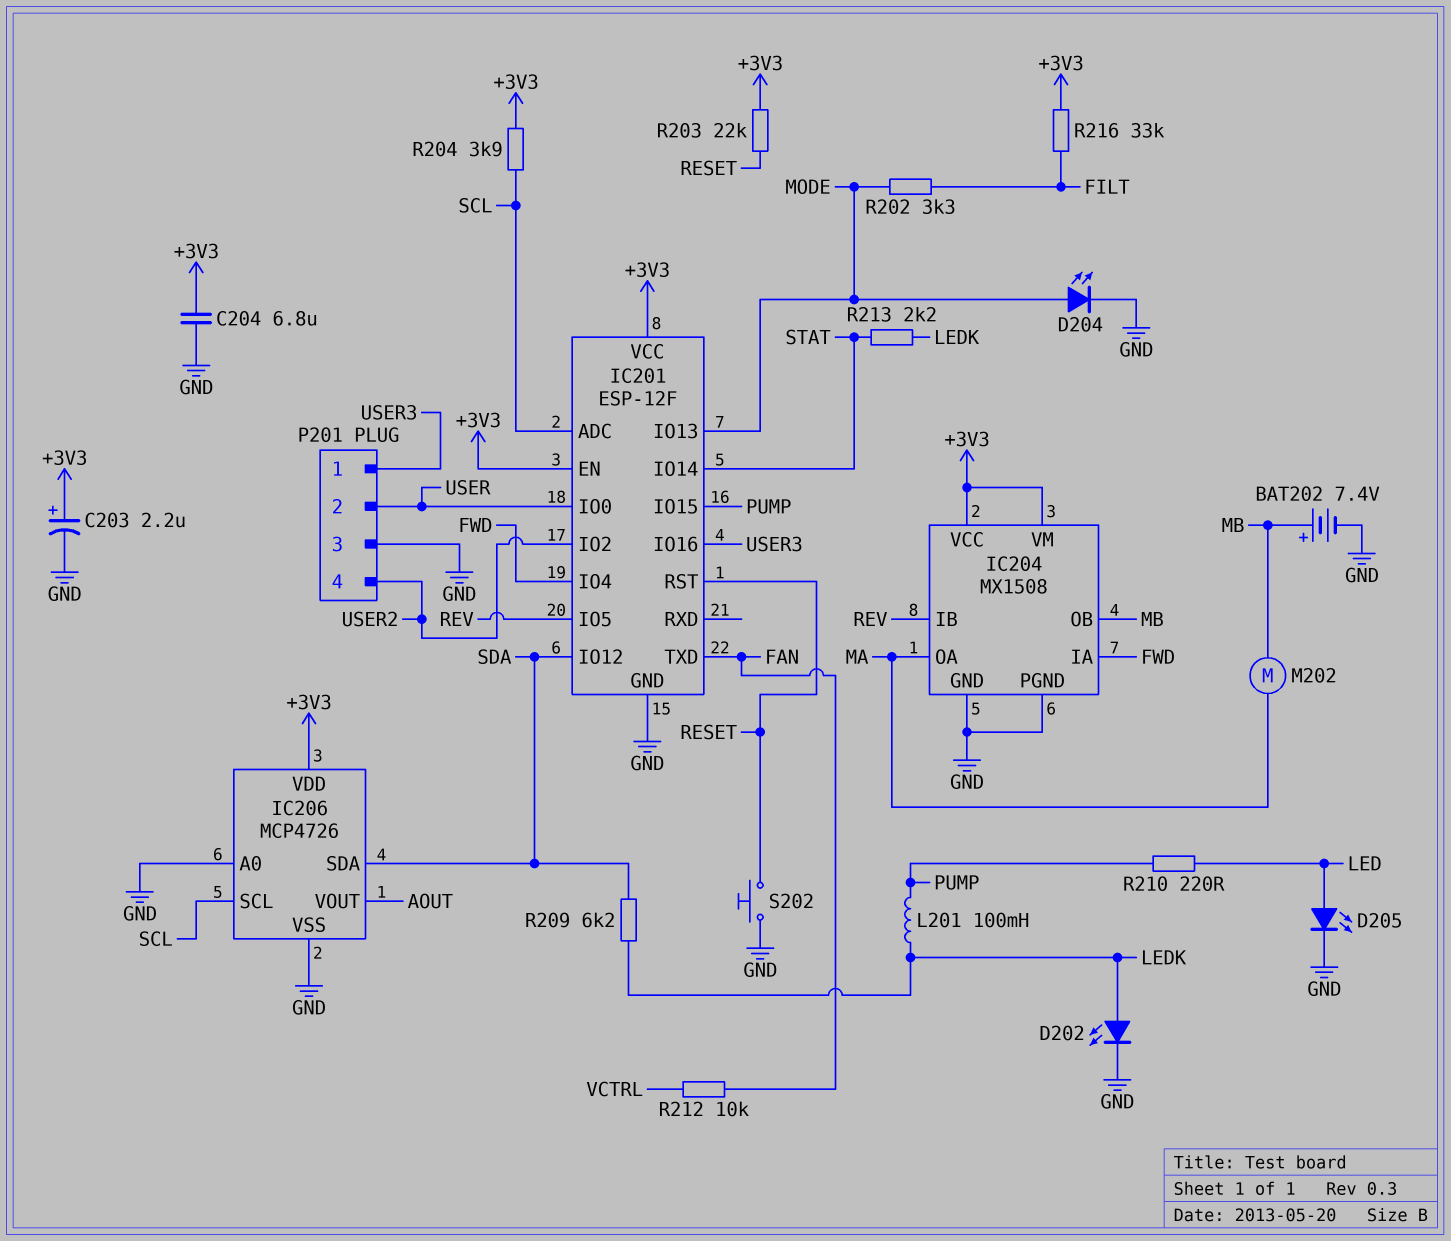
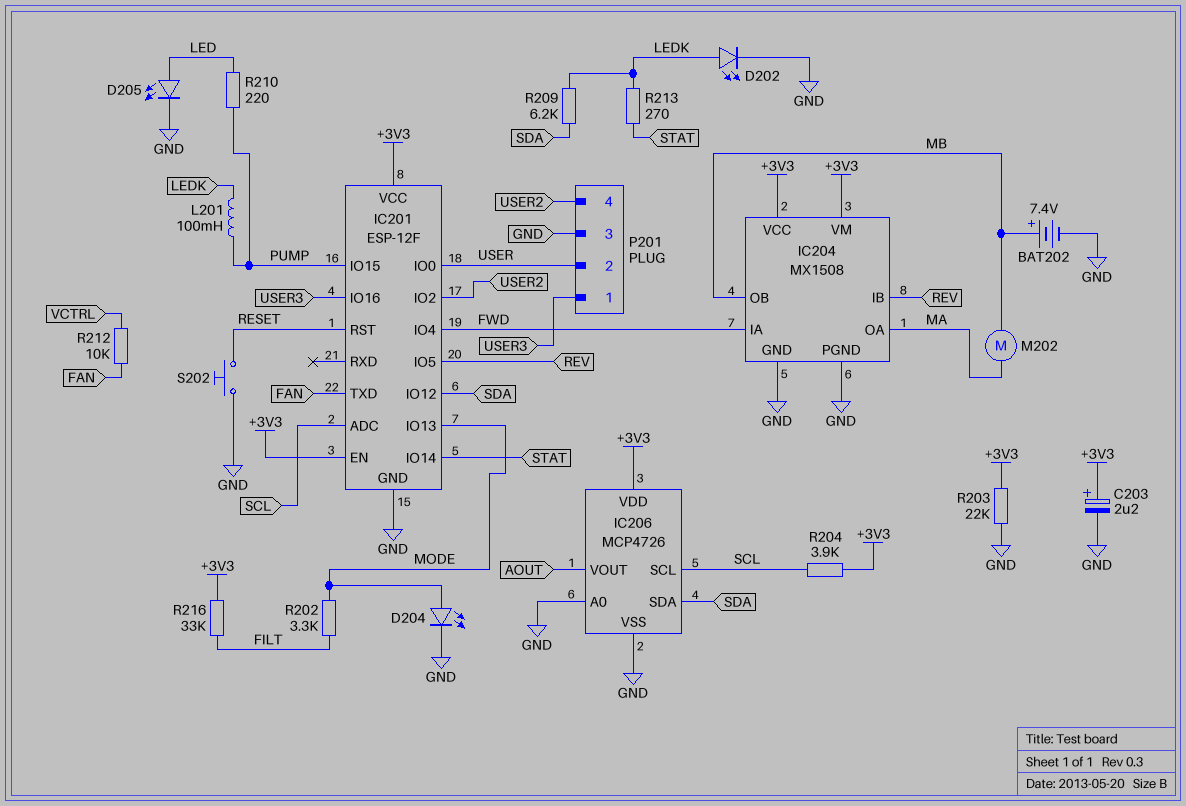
C204: 6.8uF (+3V3, GND) -> none
R203: 22k (+3V3, RESET) -> 22k (+3V3, GND)
R213: 2.2k (LEDK, STAT) -> 270 (LEDK, STAT)

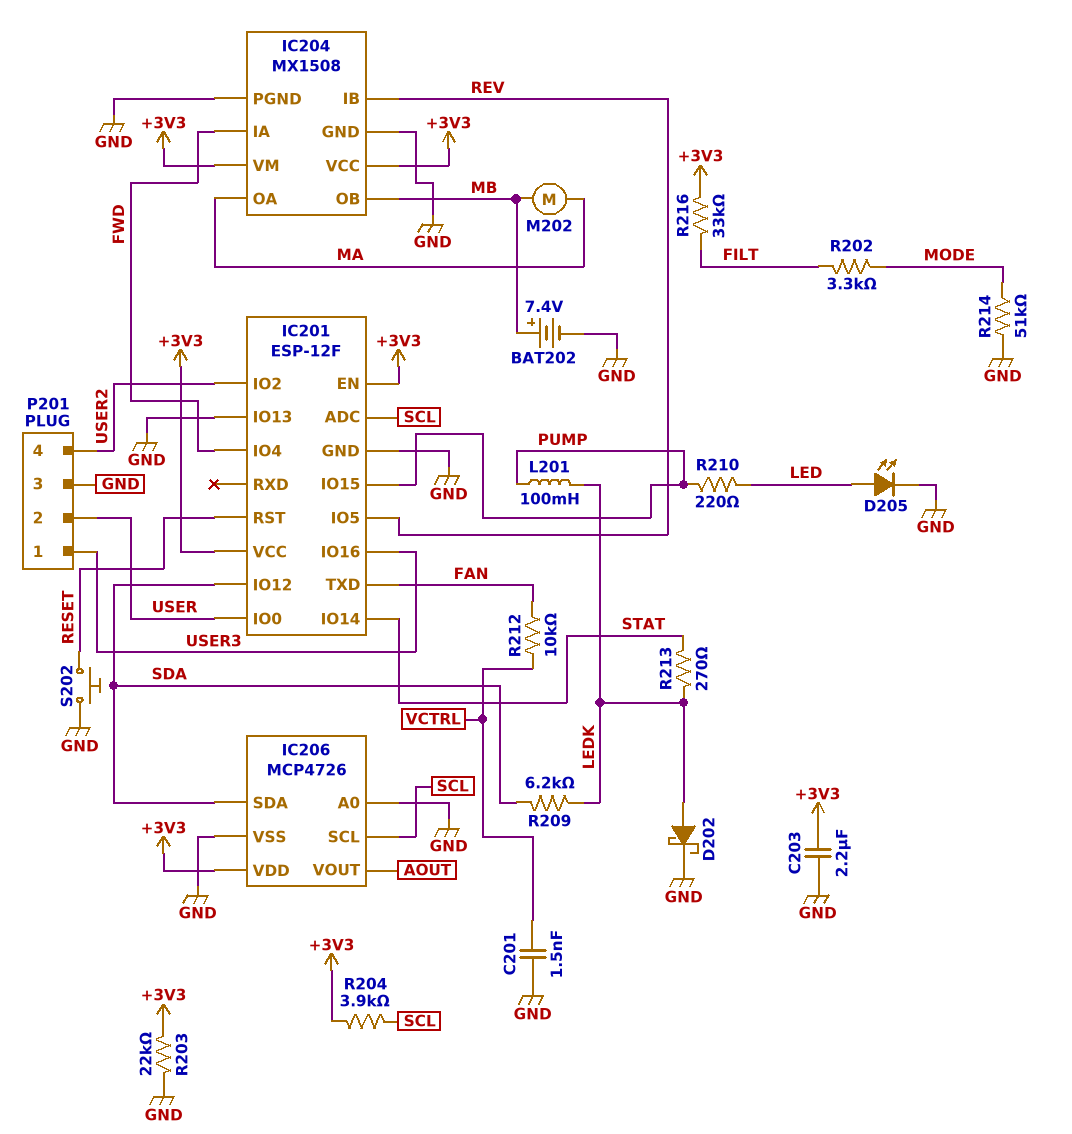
C201: none -> 1.5nF (GND, VCTRL)
C203: 2.2uF (plus +3V3, minus GND) -> 2.2uF (+3V3, GND)
D202: LED (A LEDK, K GND) -> schottky (A LEDK, K GND)
D204: LED (A MODE, K GND) -> none
IC201 pin IO13: MODE -> GND
R214: none -> 51k (GND, MODE)

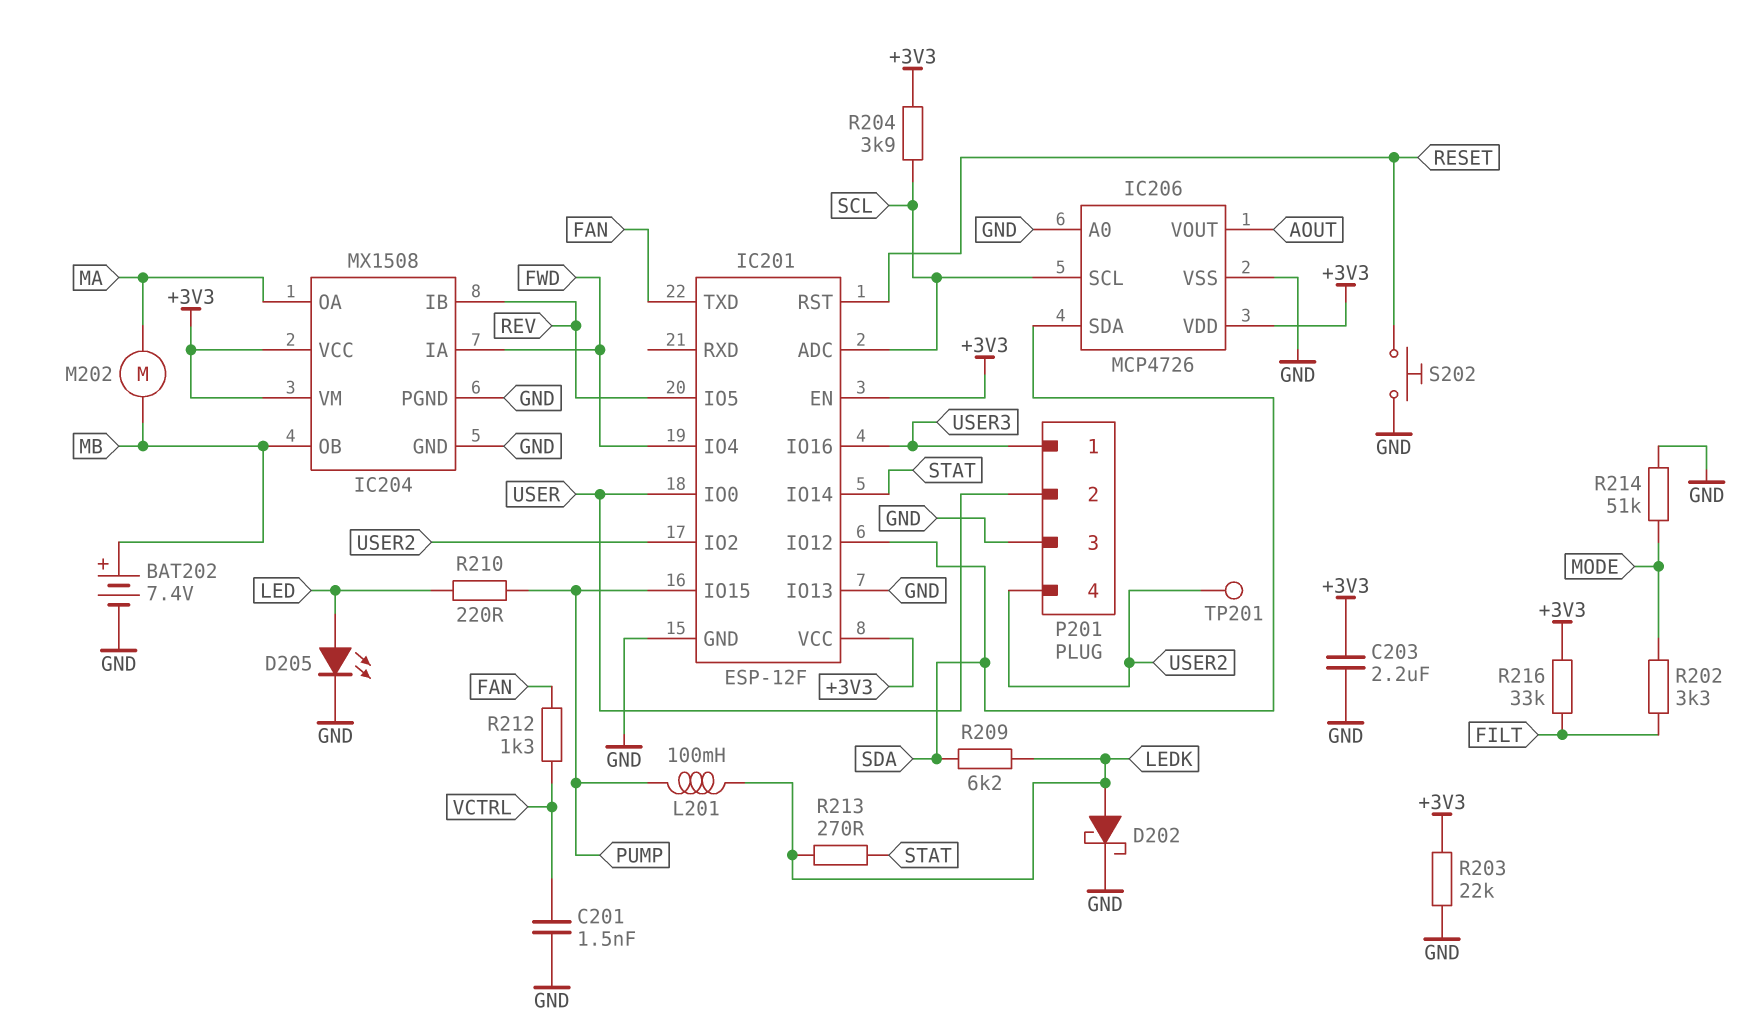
R212: 10k (FAN, VCTRL) -> 1.3k (FAN, VCTRL)
TP201: none -> test point (USER2)

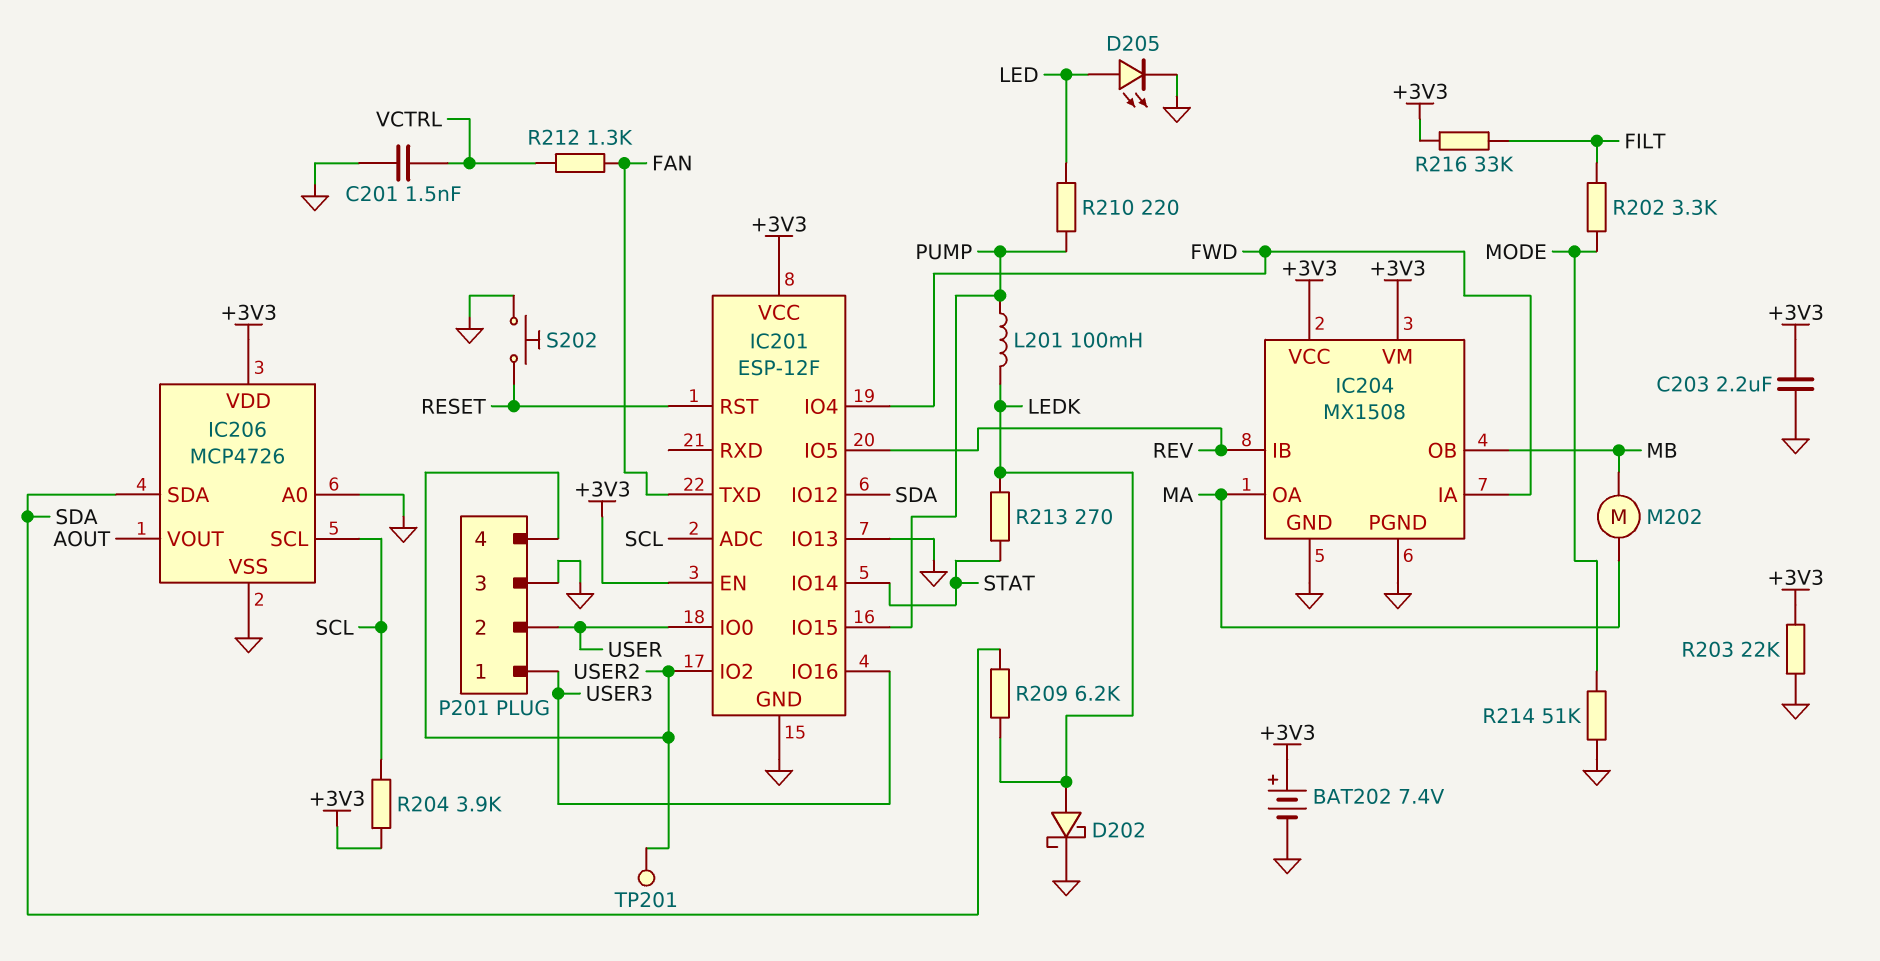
BAT202: 7.4V (plus MB, minus GND) -> 7.4V (plus +3V3, minus GND)

